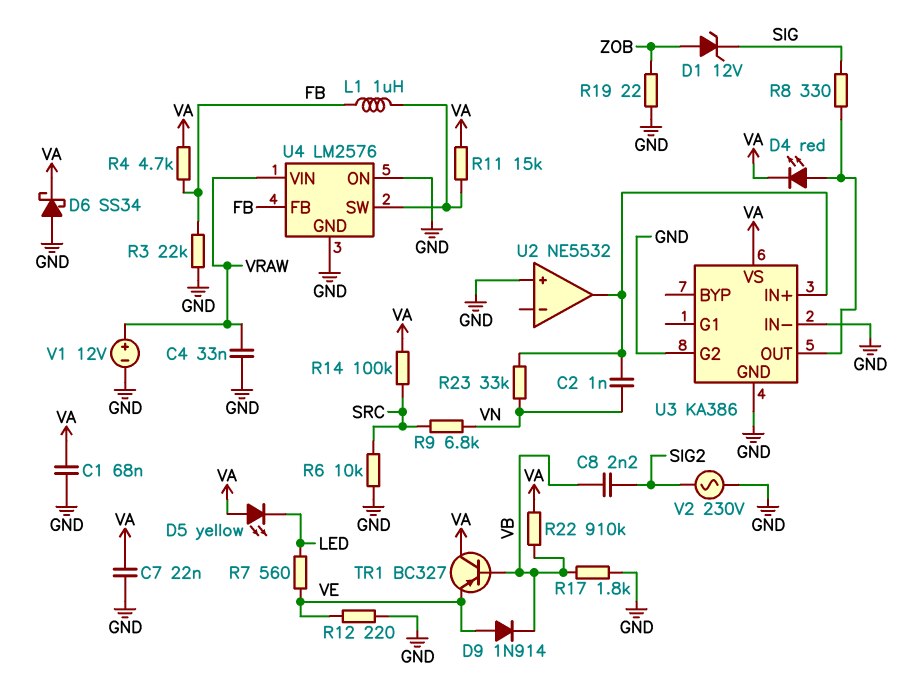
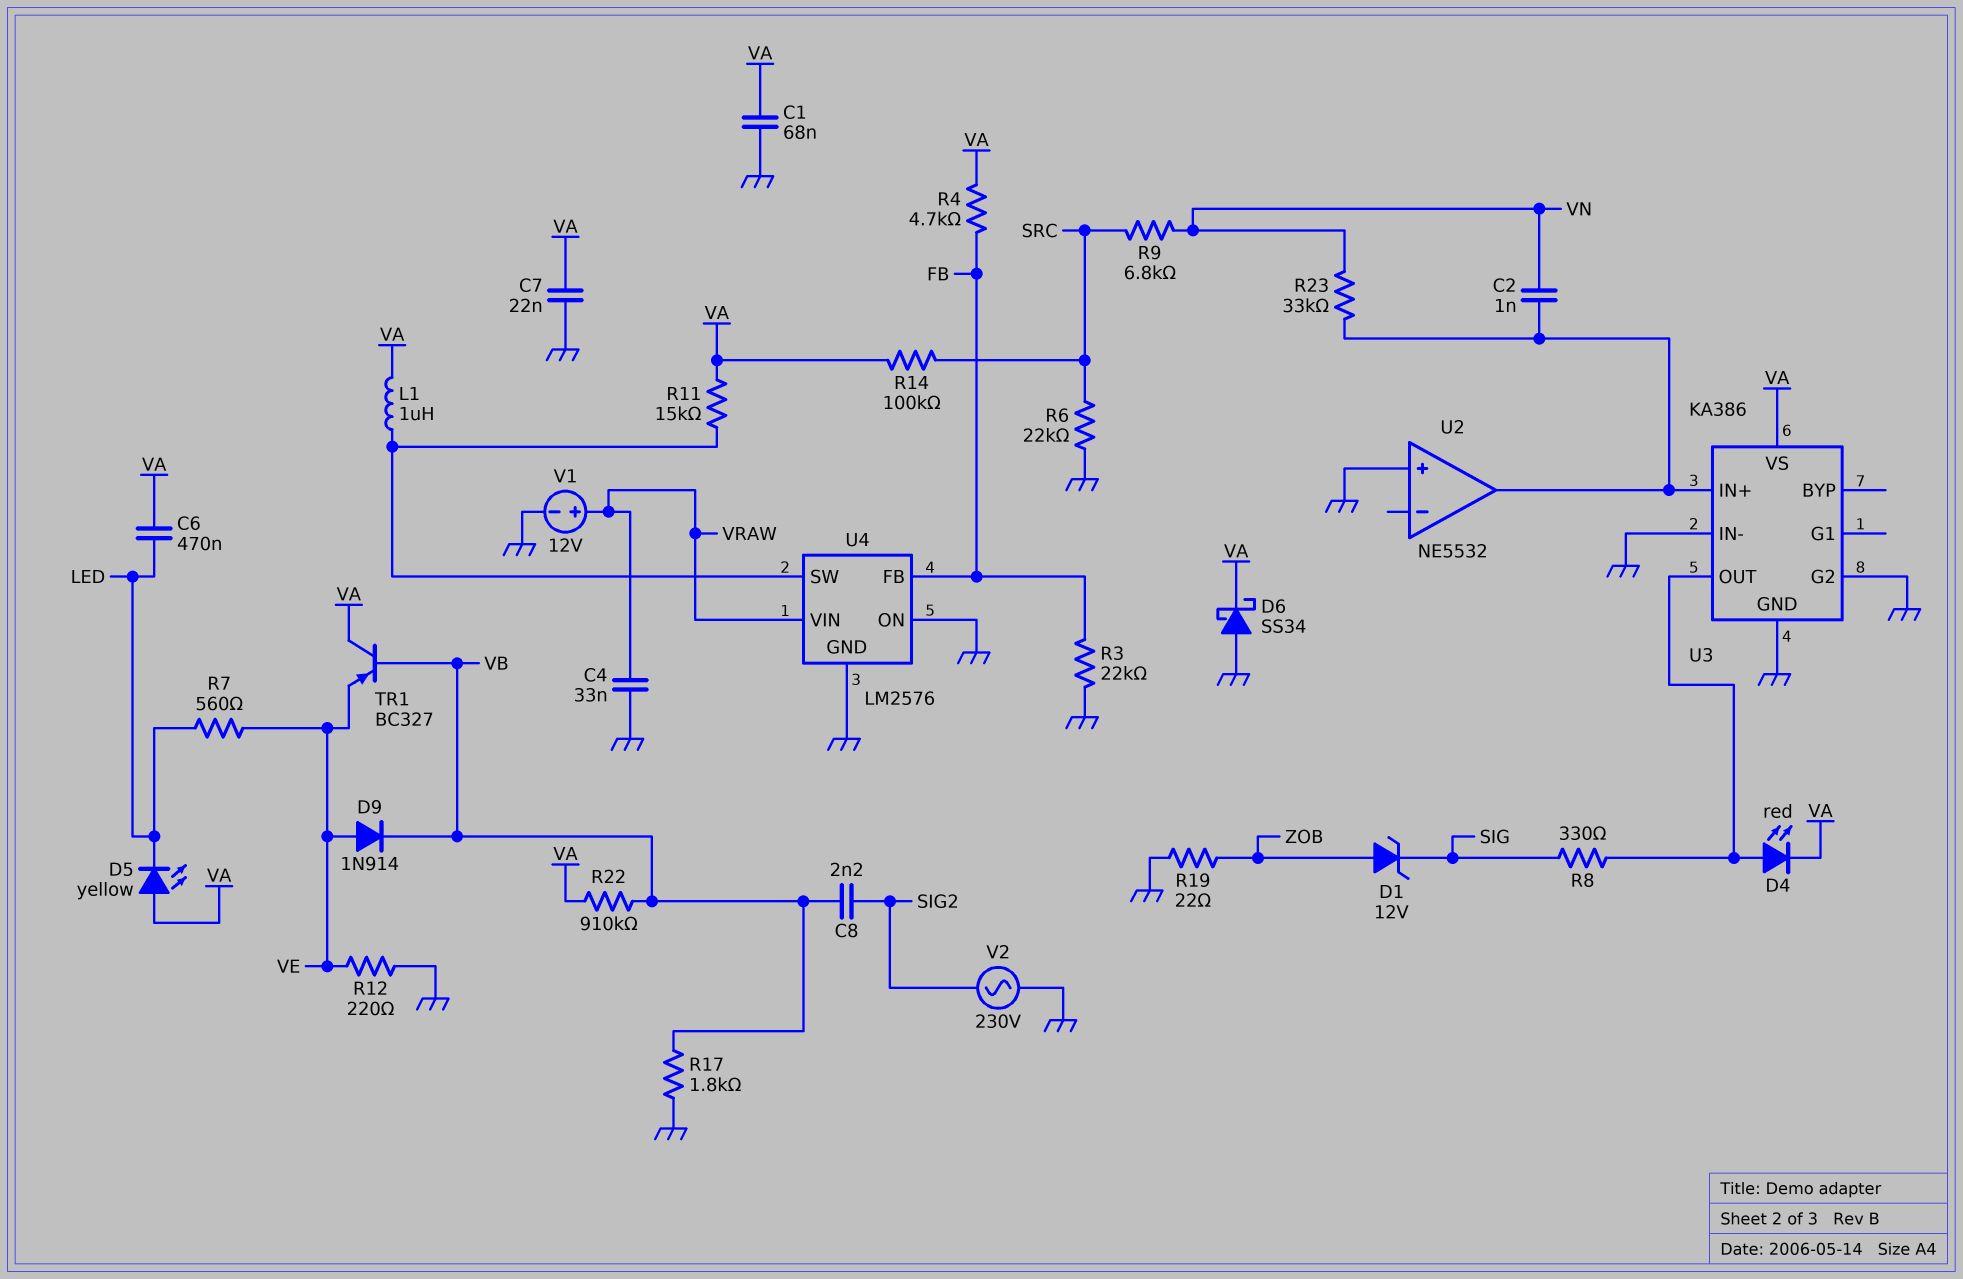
C6: none -> 470nF (LED, VA)
L1: 1uH (FB, U4/SW) -> 1uH (U4/SW, VA)
R6: 10k (GND, SRC) -> 22k (GND, SRC)

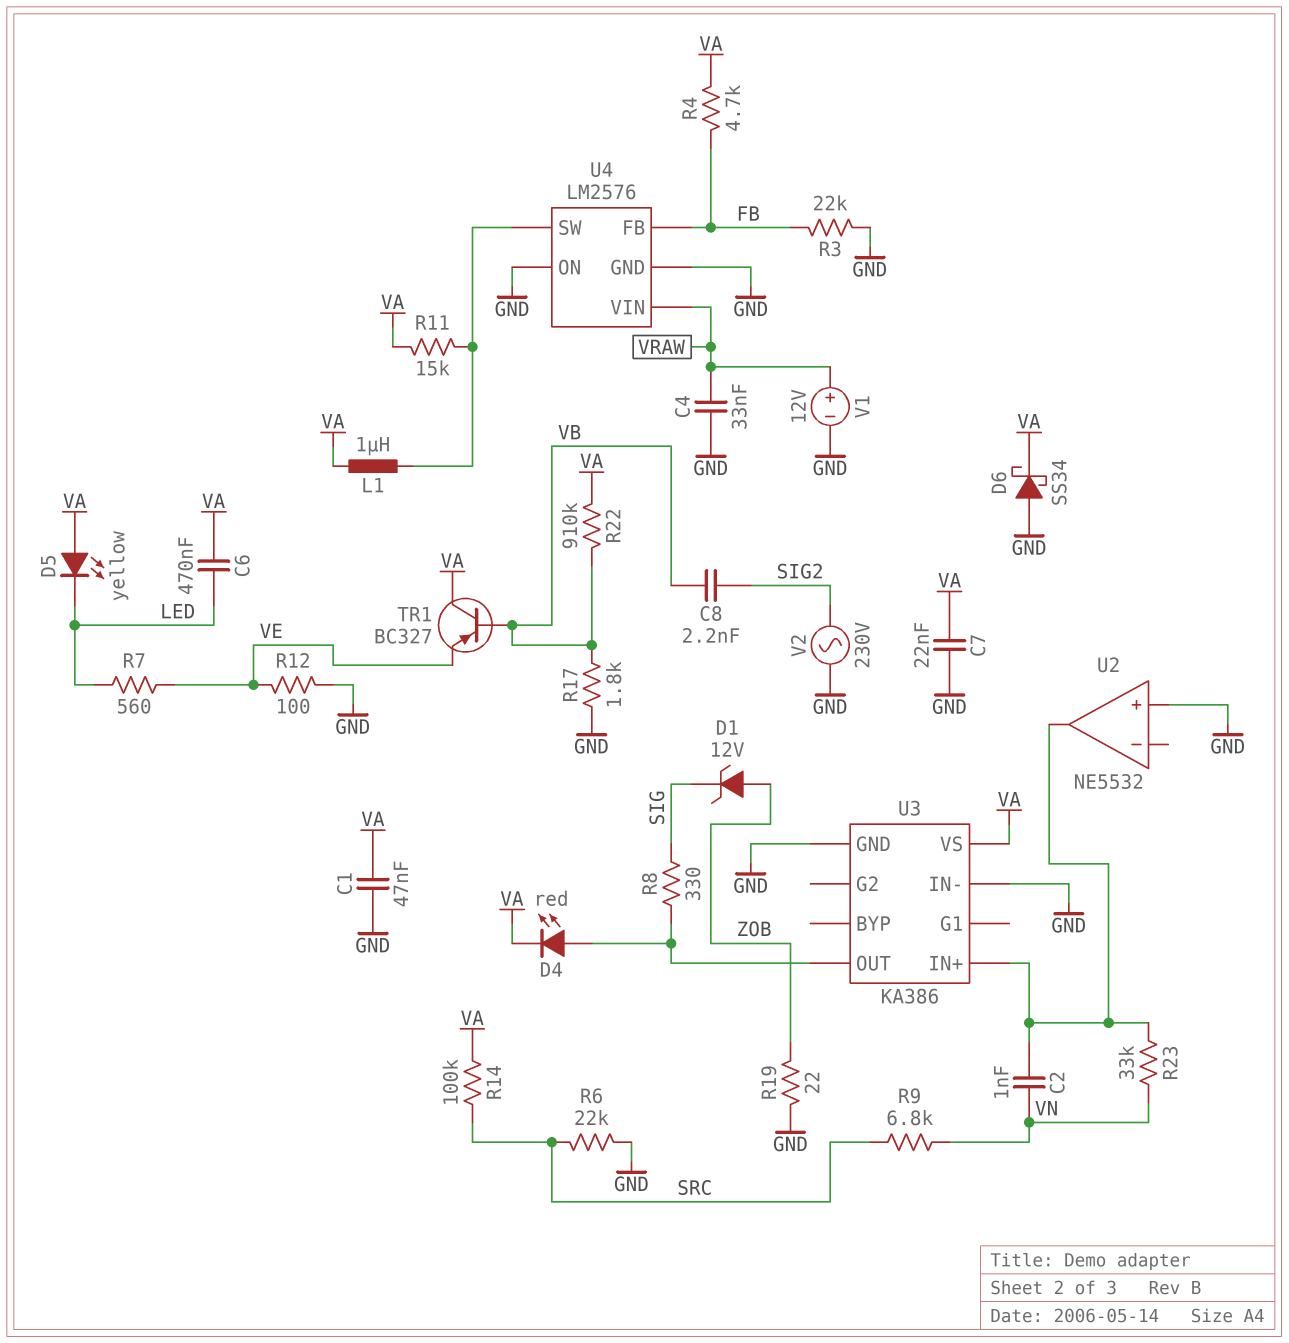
C1: 68nF (GND, VA) -> 47nF (GND, VA)
D9: diode 1N914 (A VE, K VB) -> none
R12: 220 (GND, VE) -> 100 (GND, VE)
U3 pin G2: GND -> none

